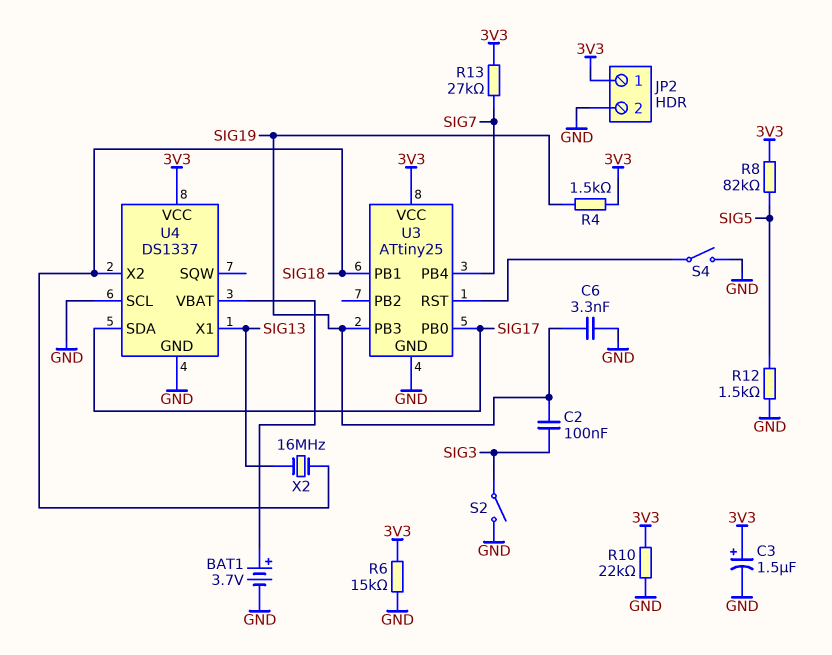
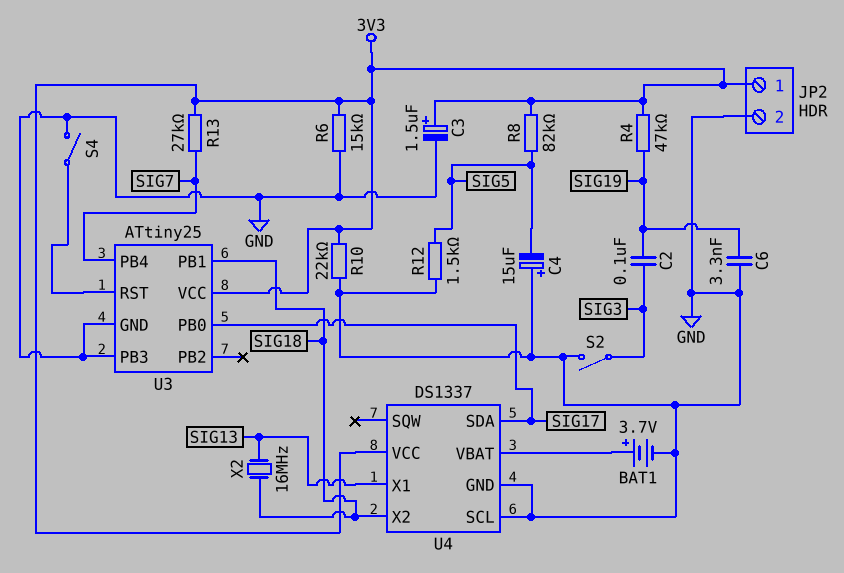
C4: none -> 15uF (plus GND, minus SIG5)
R4: 1.5k (3V3, SIG19) -> 47k (3V3, SIG19)
U3 pin PB3: SIG19 -> GND

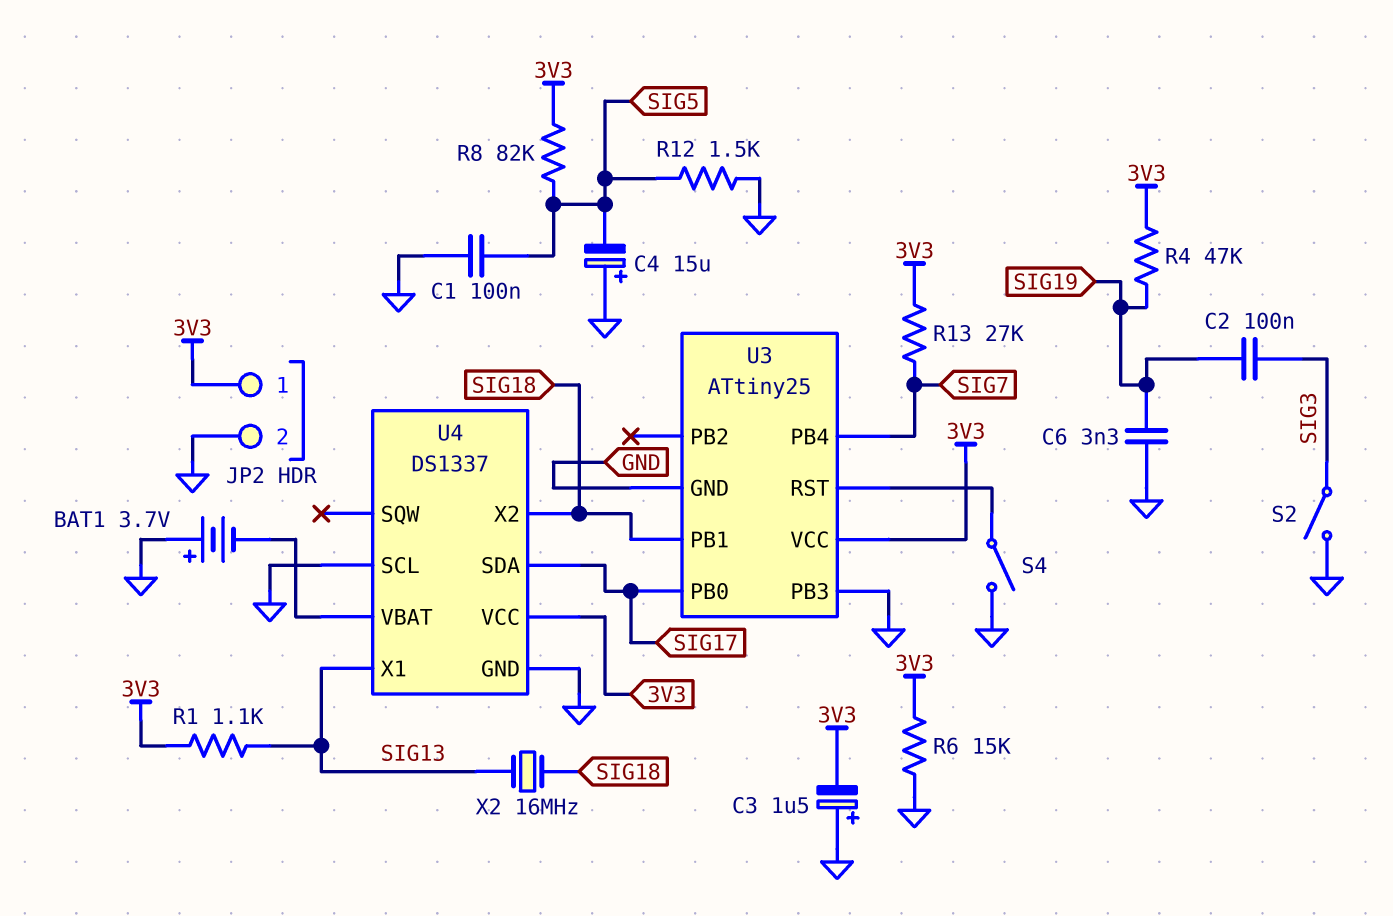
BAT1: 3.7V (plus U4/VBAT, minus GND) -> 3.7V (plus GND, minus U4/VBAT)
C1: none -> 100nF (GND, SIG5)
C3: 1.5uF (plus 3V3, minus GND) -> 1.5uF (plus GND, minus 3V3)
R1: none -> 1.1k (3V3, SIG13)
R10: 22k (3V3, GND) -> none

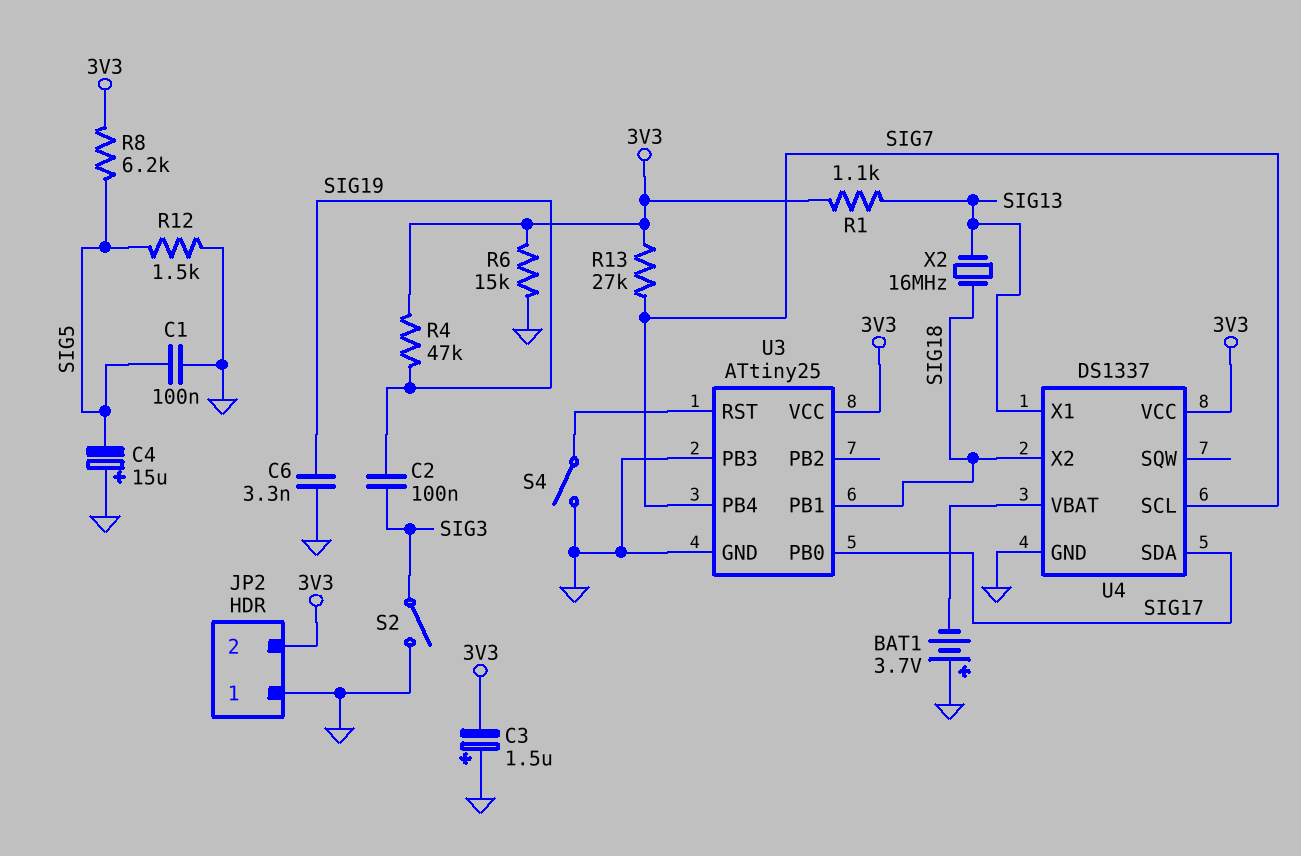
JP2 pin 1: 3V3 -> GND
JP2 pin 2: GND -> 3V3
R8: 82k (3V3, SIG5) -> 6.2k (3V3, SIG5)
U4 pin SCL: GND -> SIG7

